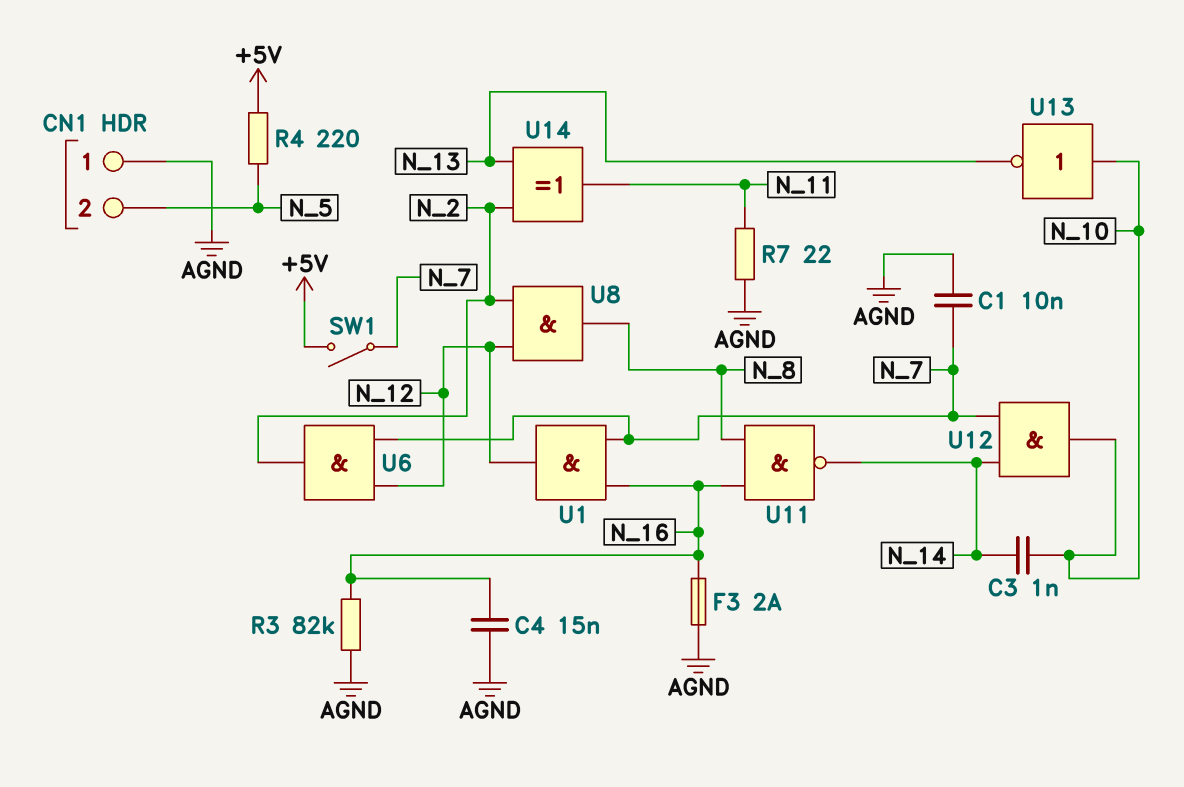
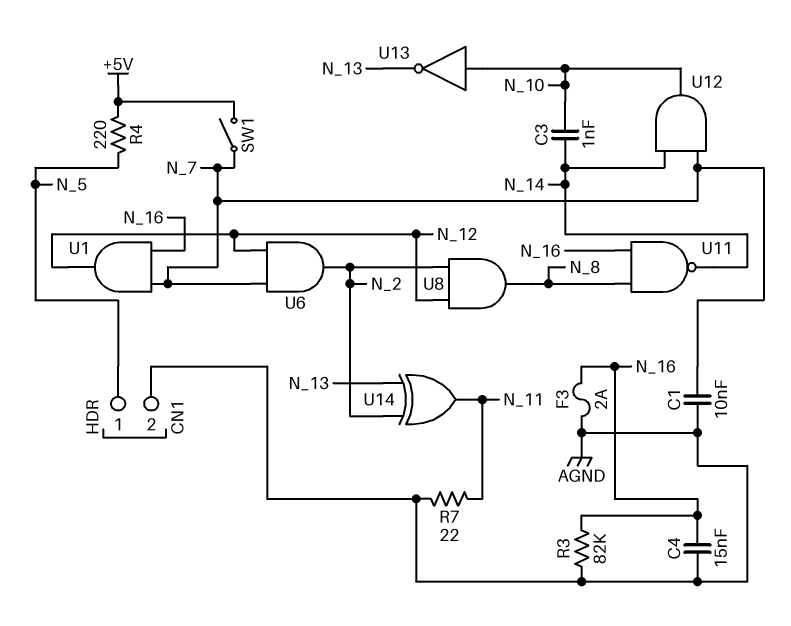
CN1 pin 1: AGND -> N_5
CN1 pin 2: N_5 -> AGND

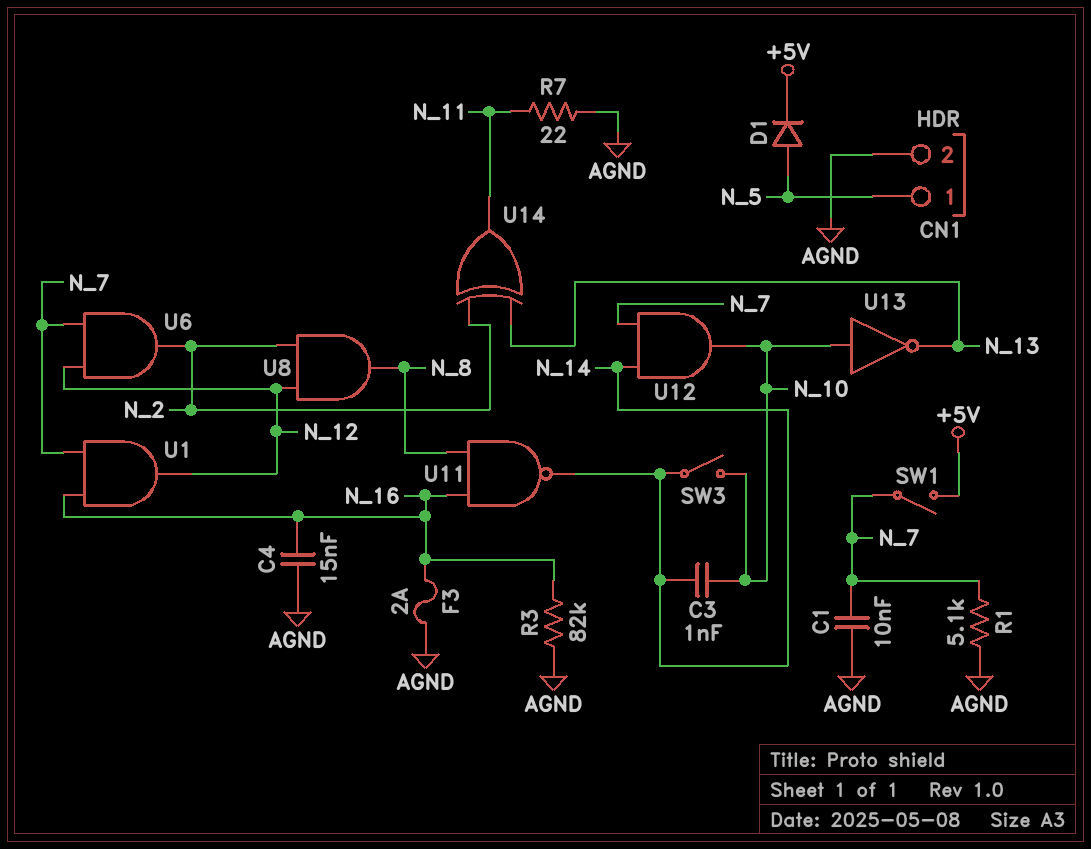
D1: none -> diode (A N_5, K +5V)
R1: none -> 5.1k (AGND, N_7)
R4: 220 (+5V, N_5) -> none
SW3: none -> switch (N_10, N_14)

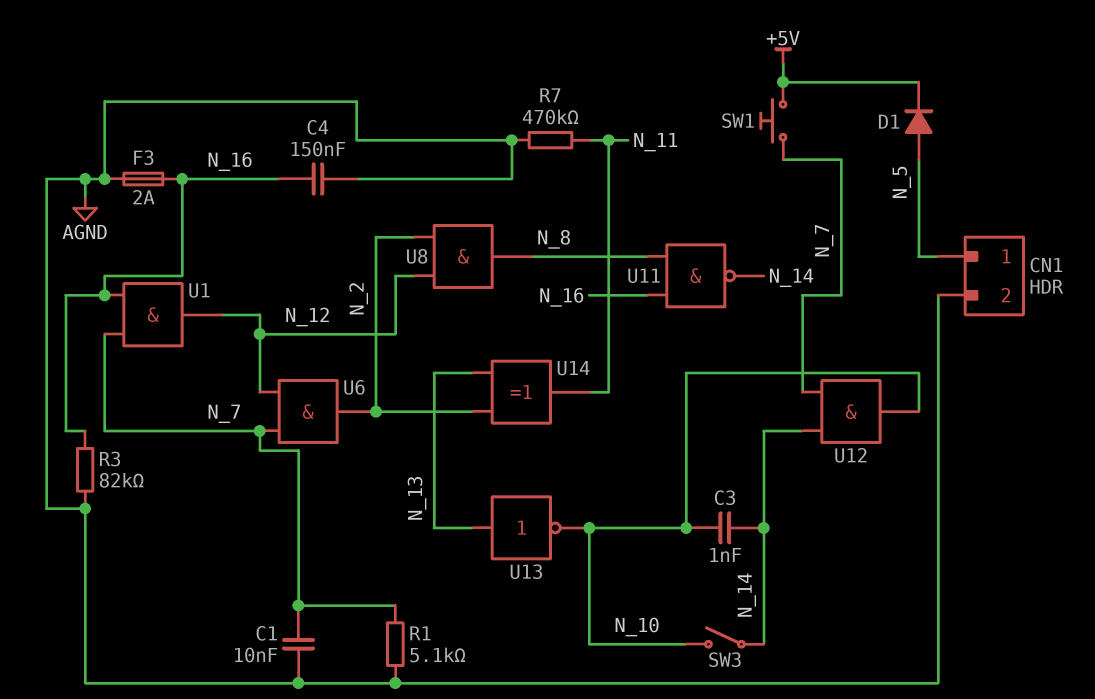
C4: 15nF (AGND, N_16) -> 150nF (AGND, N_16)
R7: 22 (AGND, N_11) -> 470k (AGND, N_11)
SW1: switch (+5V, N_7) -> button (+5V, N_7)
U13: NOT (in N_10, out N_13) -> NOT (in N_13, out N_10)

